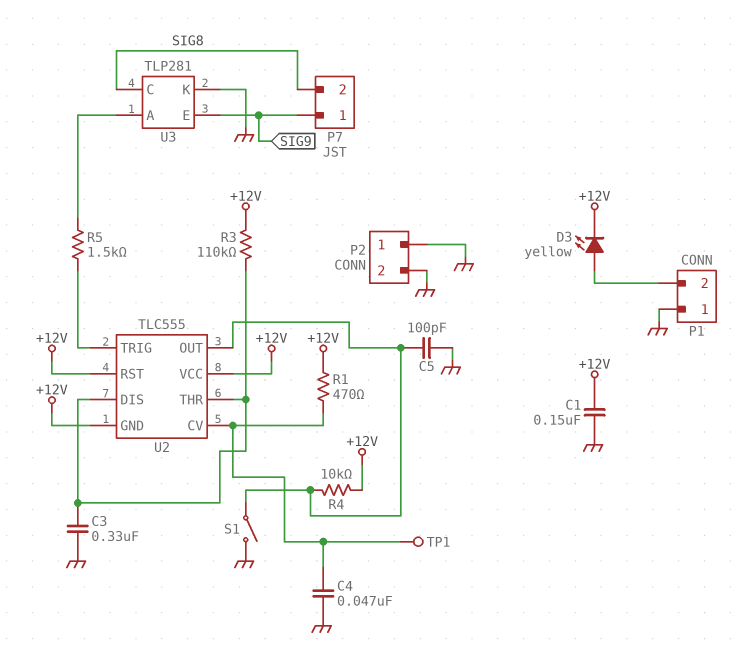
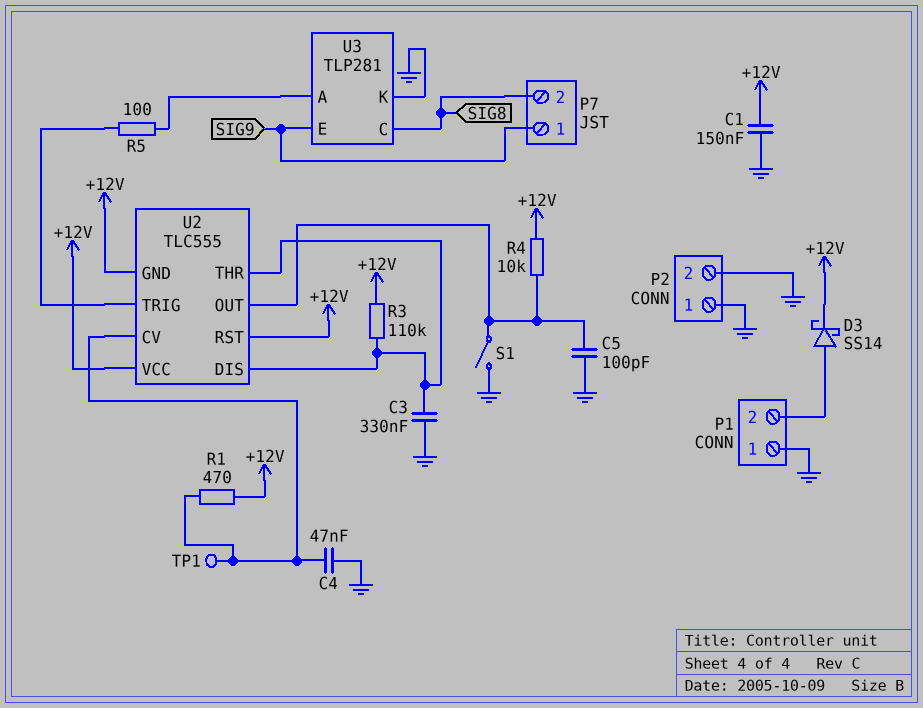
D3: LED yellow (A P1/2, K +12V) -> schottky SS14 (A P1/2, K +12V)
R5: 1.5k (U2/TRIG, U3/A) -> 100 (U2/TRIG, U3/A)

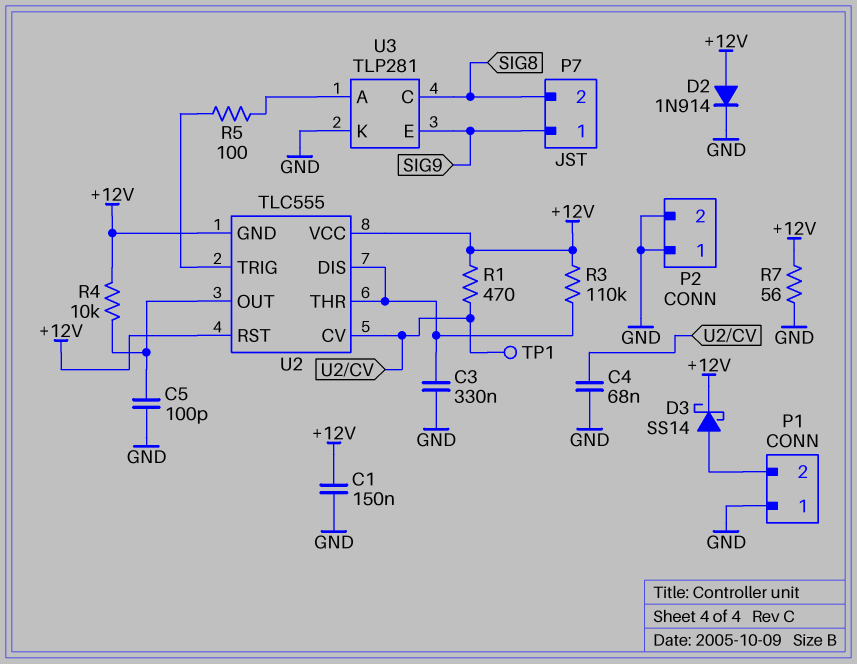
C4: 47nF (GND, U2/CV) -> 68nF (GND, U2/CV)
D2: none -> diode 1N914 (A +12V, K GND)
R7: none -> 56 (+12V, GND)
S1: switch (GND, U2/OUT) -> none

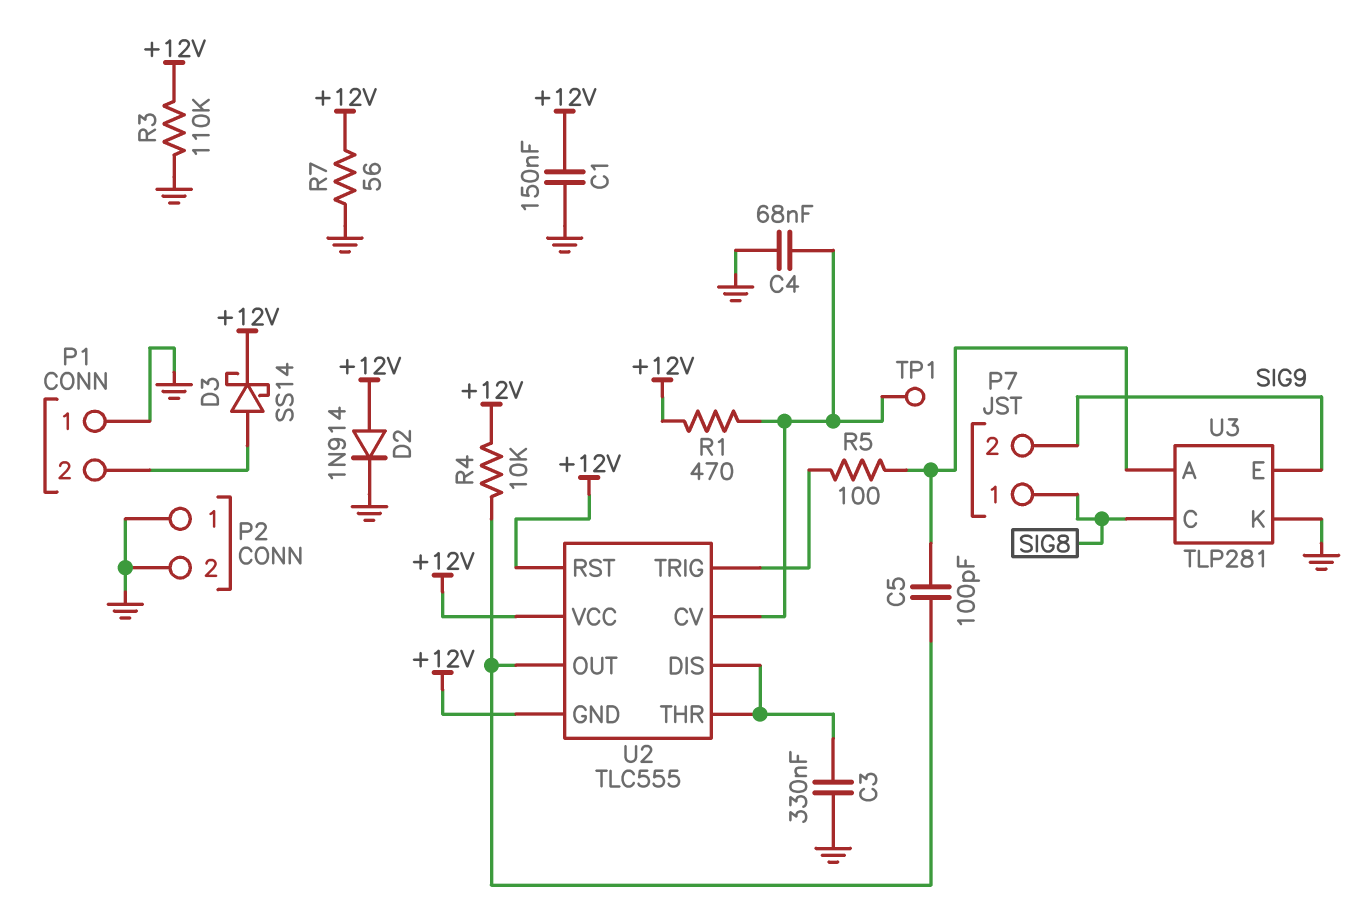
C5: 100pF (GND, U2/OUT) -> 100pF (U2/OUT, U3/A)
P7 pin 1: SIG9 -> SIG8
P7 pin 2: SIG8 -> SIG9
R3: 110k (+12V, U2/DIS) -> 110k (+12V, GND)

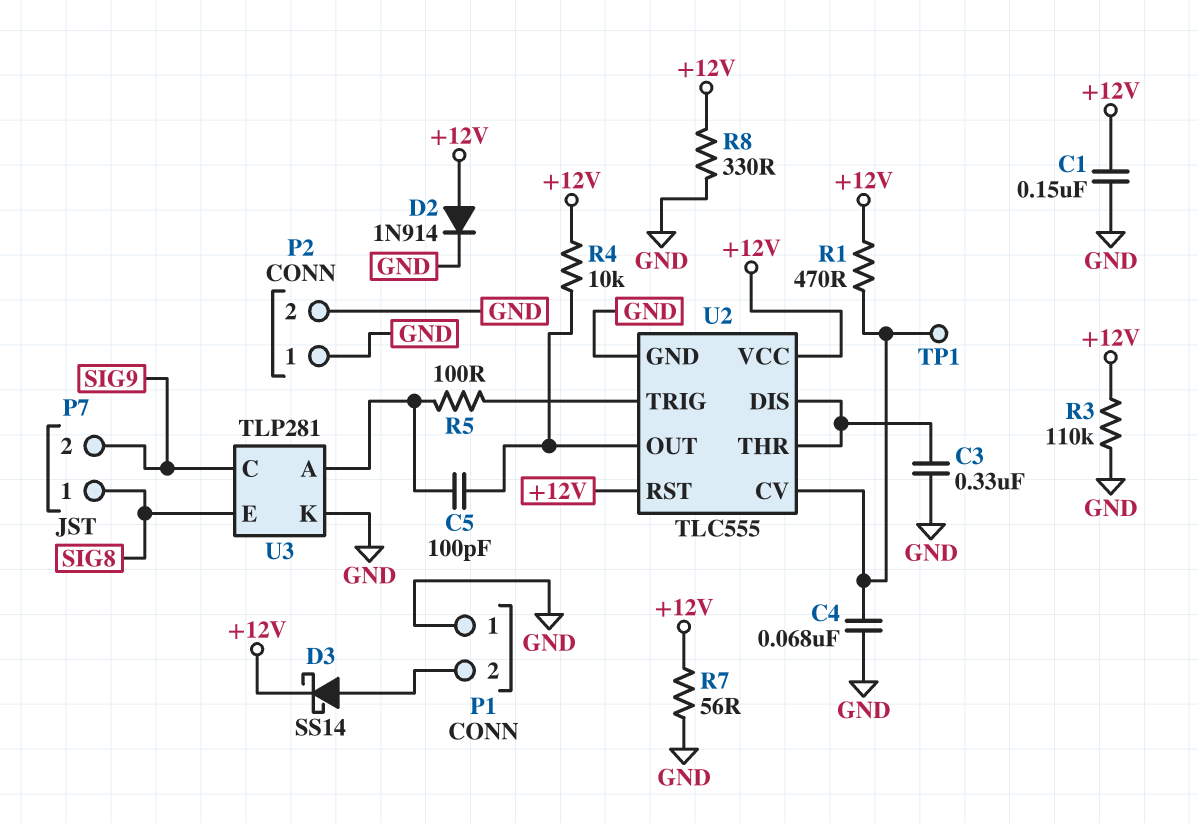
R8: none -> 330 (+12V, GND)
U2 pin GND: +12V -> GND
U3 pin C: SIG8 -> SIG9
U3 pin E: SIG9 -> SIG8

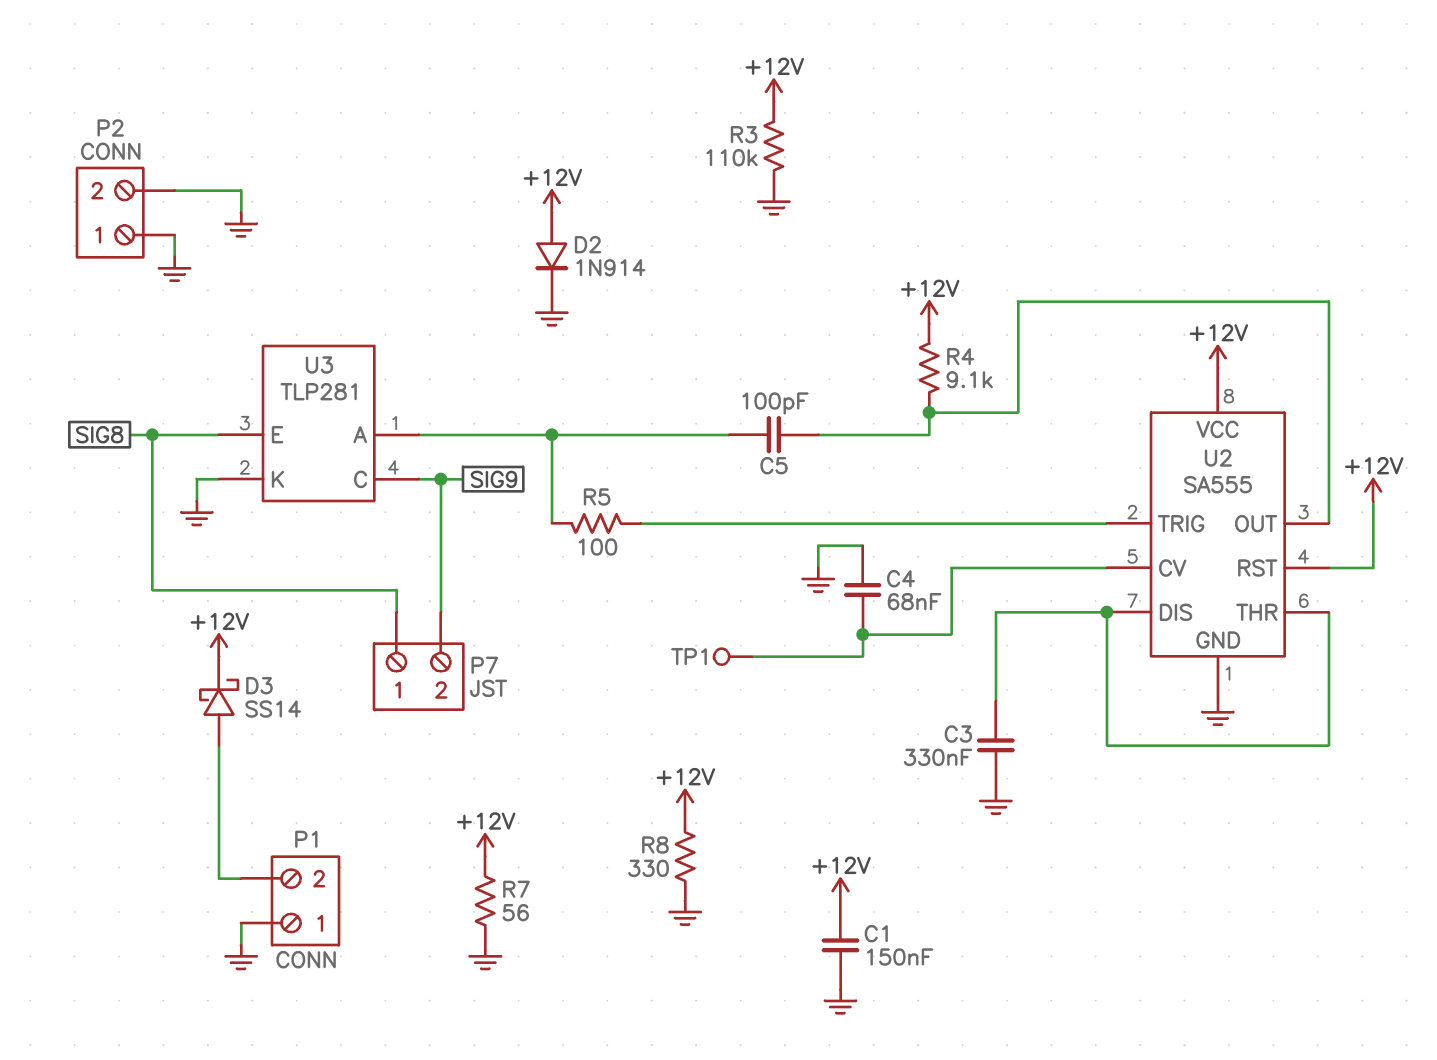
R1: 470 (+12V, U2/CV) -> none
R4: 10k (+12V, U2/OUT) -> 9.1k (+12V, U2/OUT)
U2: TLC555 -> SA555

